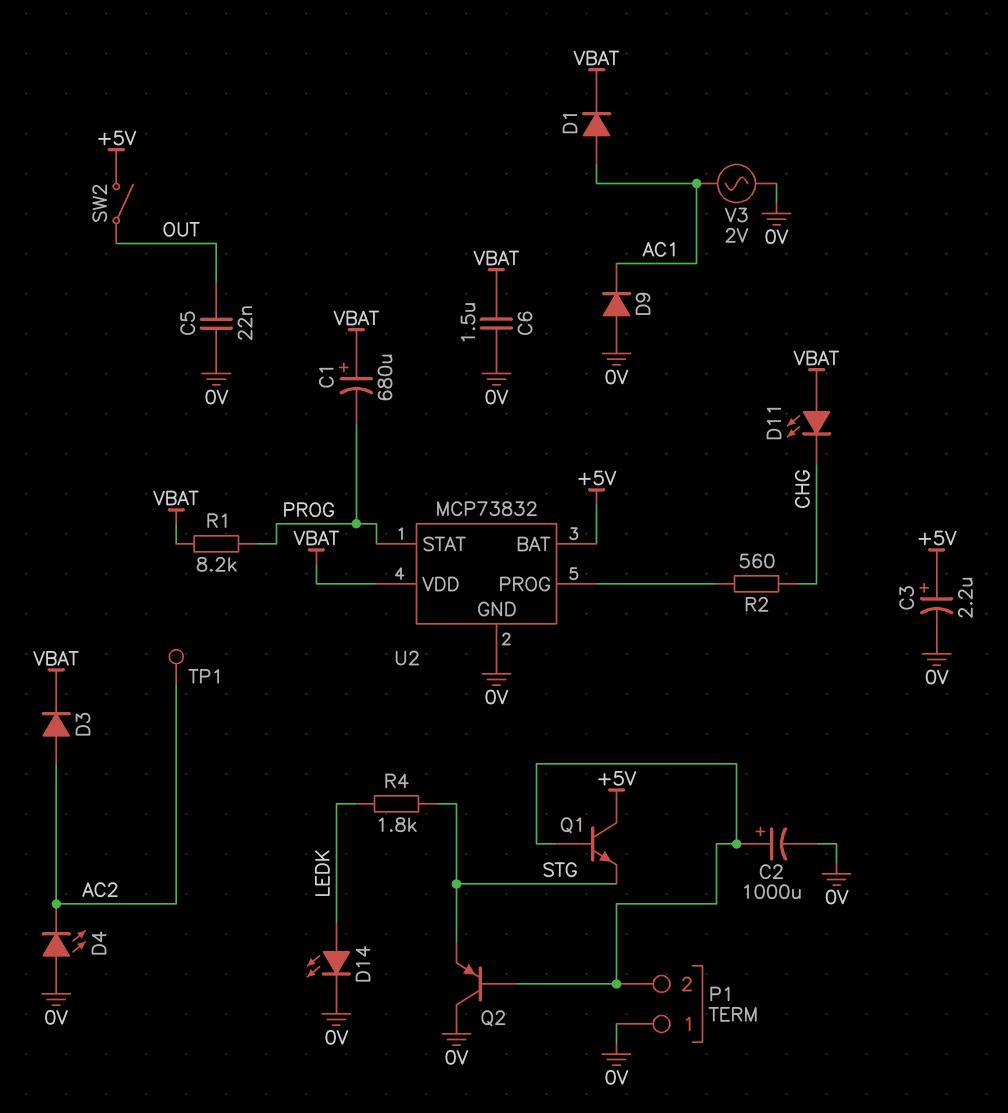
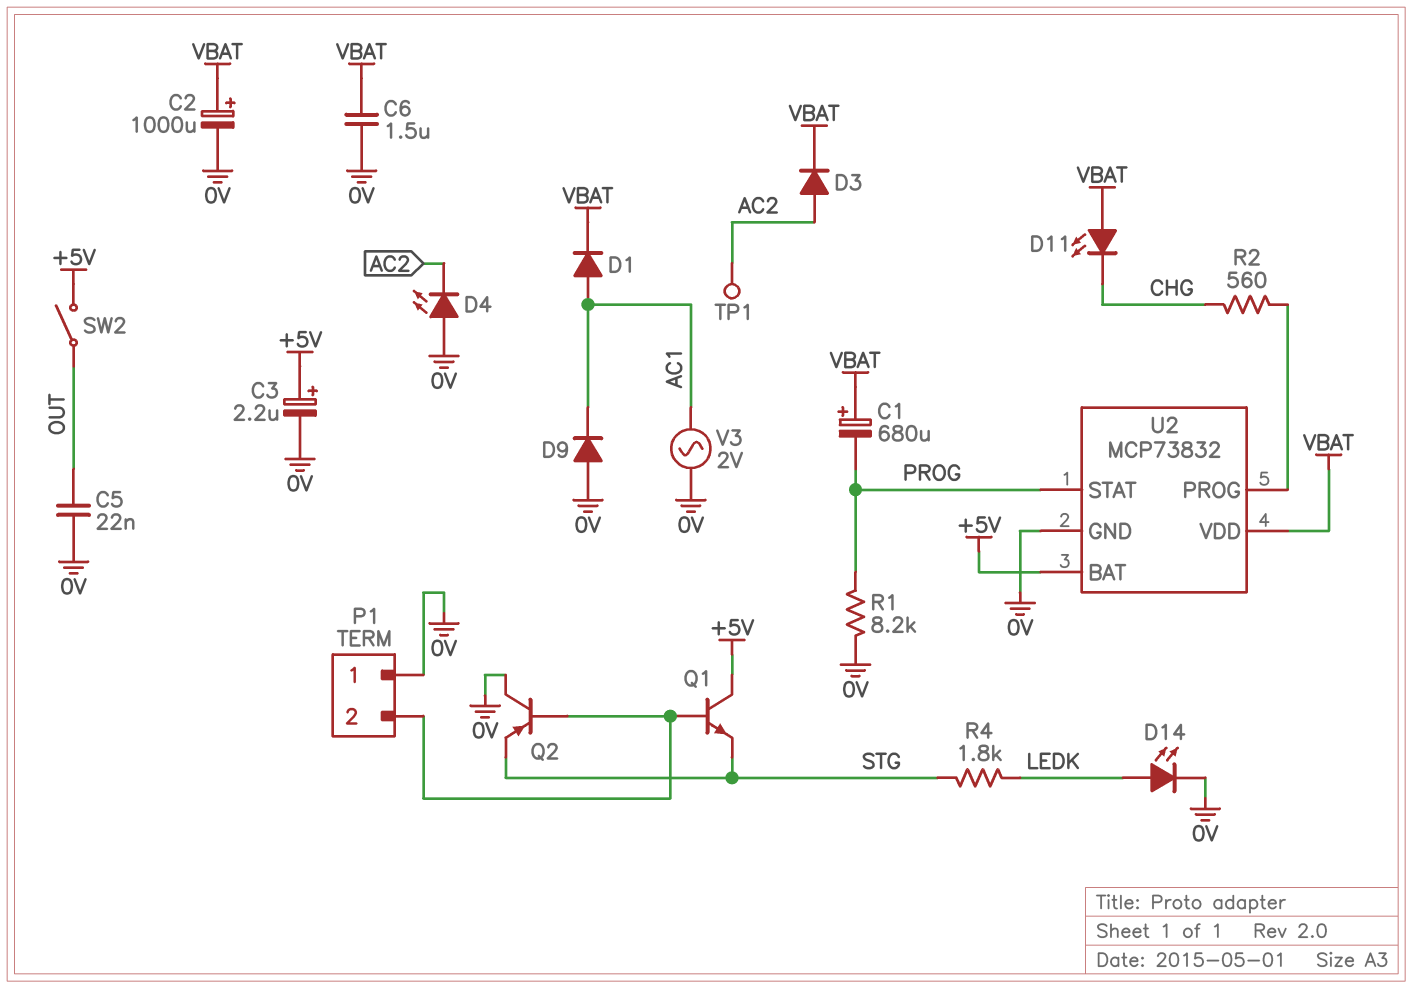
C2: 1000uF (plus P1/2, minus 0V) -> 1000uF (plus VBAT, minus 0V)
R1: 8.2k (PROG, VBAT) -> 8.2k (0V, PROG)

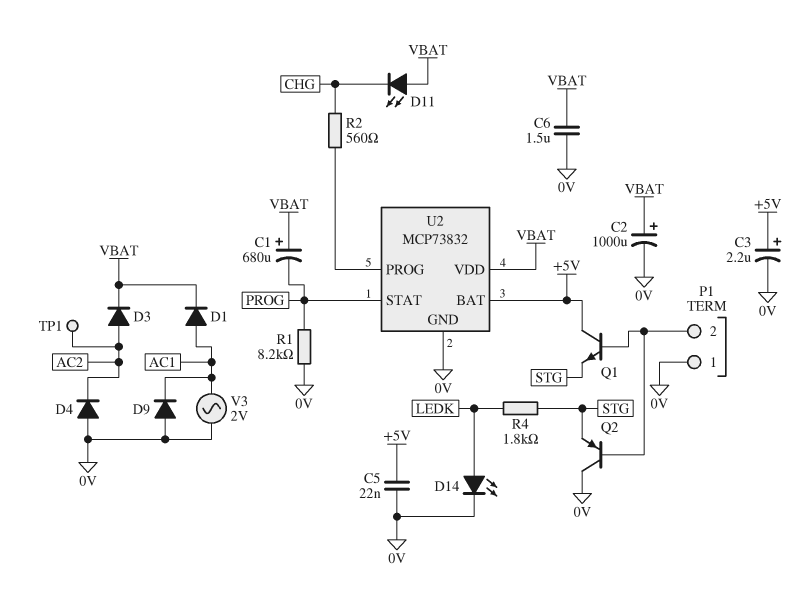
C5: 22nF (0V, OUT) -> 22nF (+5V, 0V)
D4: LED (A 0V, K AC2) -> diode (A 0V, K AC2)
SW2: switch (+5V, OUT) -> none

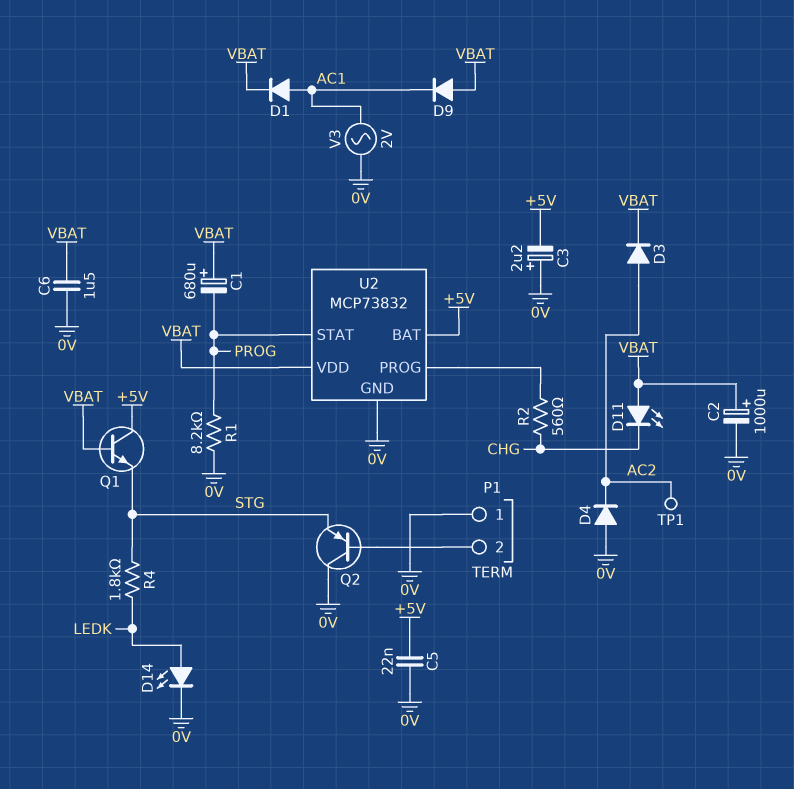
C3: 2.2uF (plus +5V, minus 0V) -> 2.2uF (plus 0V, minus +5V)
D9: diode (A 0V, K AC1) -> diode (A VBAT, K AC1)
Q1: NPN (B P1/2, C +5V, E STG) -> NPN (B VBAT, C +5V, E STG)

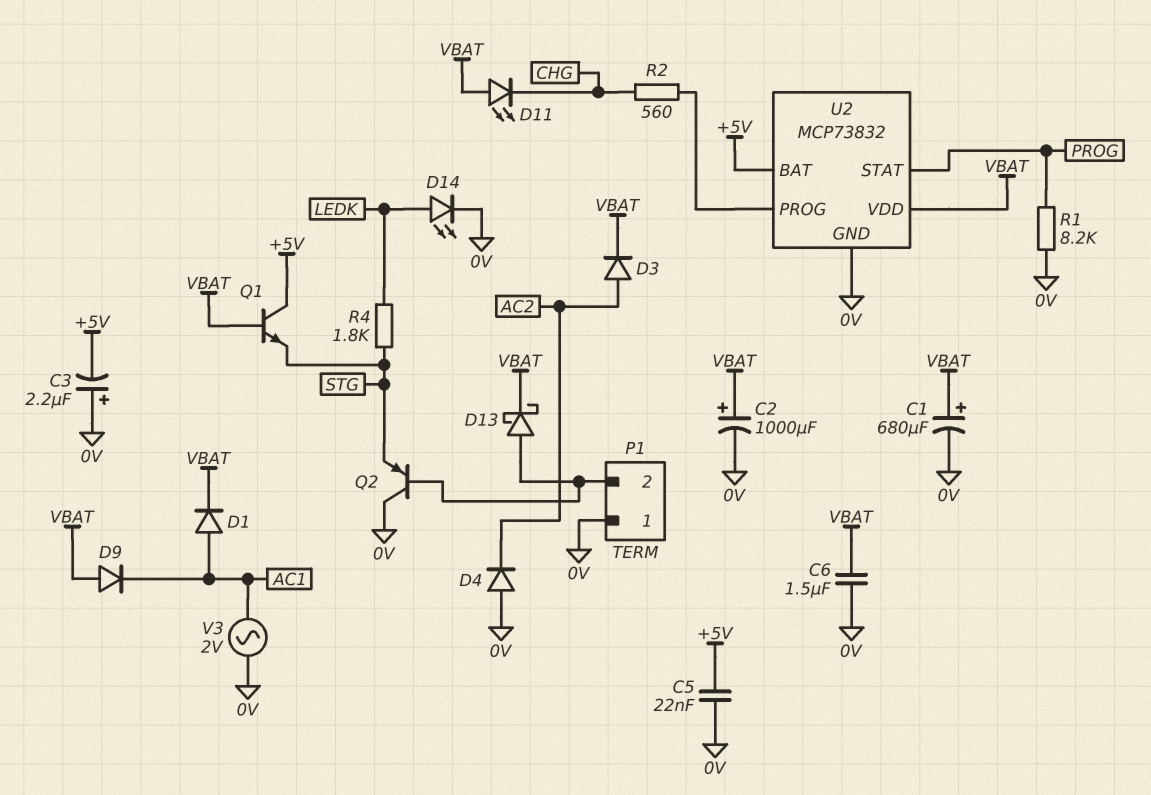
C1: 680uF (plus VBAT, minus PROG) -> 680uF (plus VBAT, minus 0V)
D13: none -> schottky (A P1/2, K VBAT)
TP1: test point (AC2) -> none

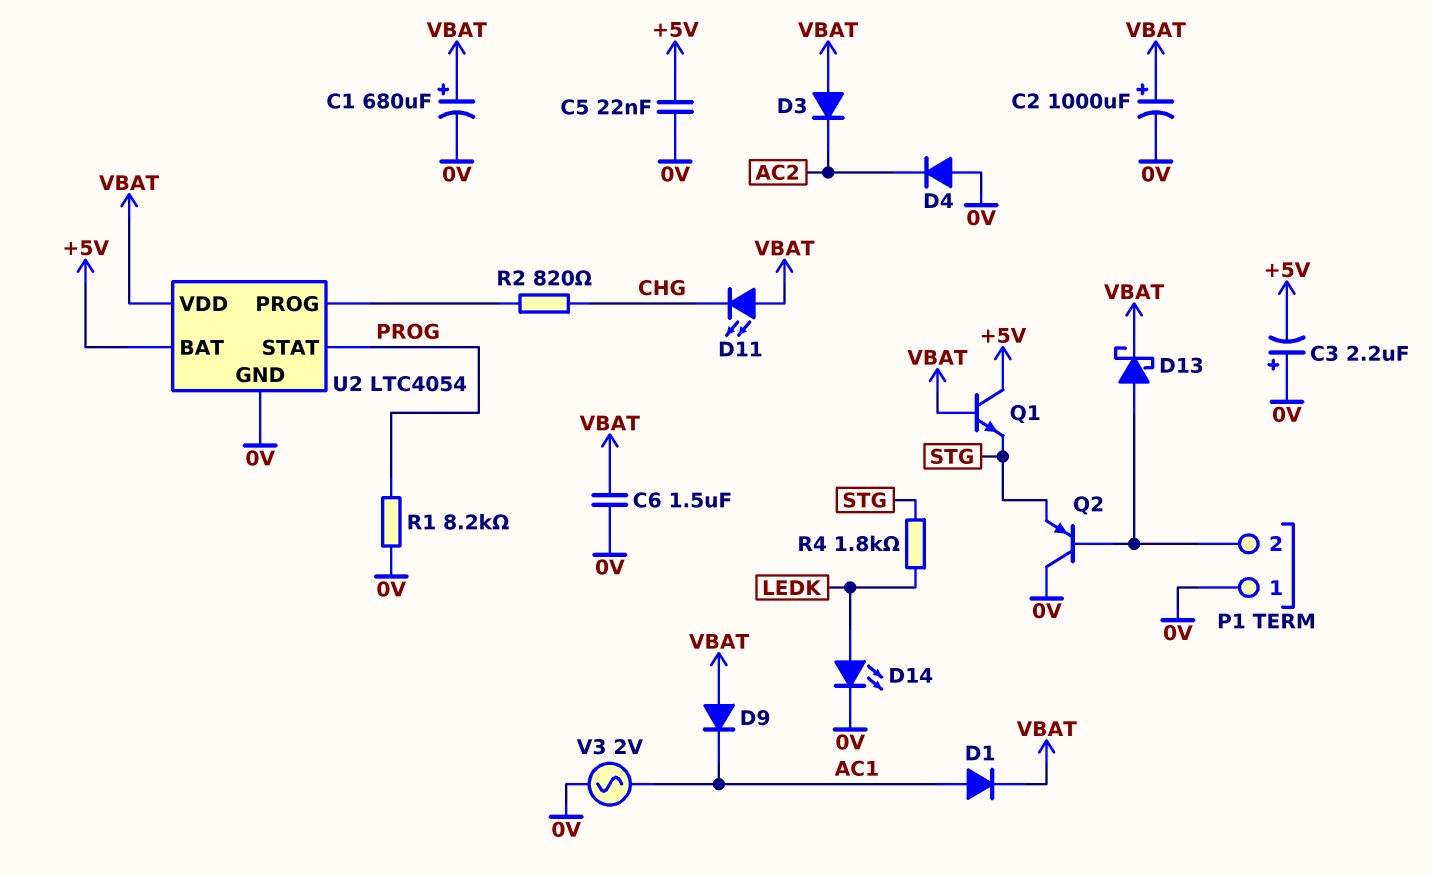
D3: diode (A AC2, K VBAT) -> diode (A VBAT, K AC2)
R2: 560 (CHG, U2/PROG) -> 820 (CHG, U2/PROG)
U2: MCP73832 -> LTC4054

